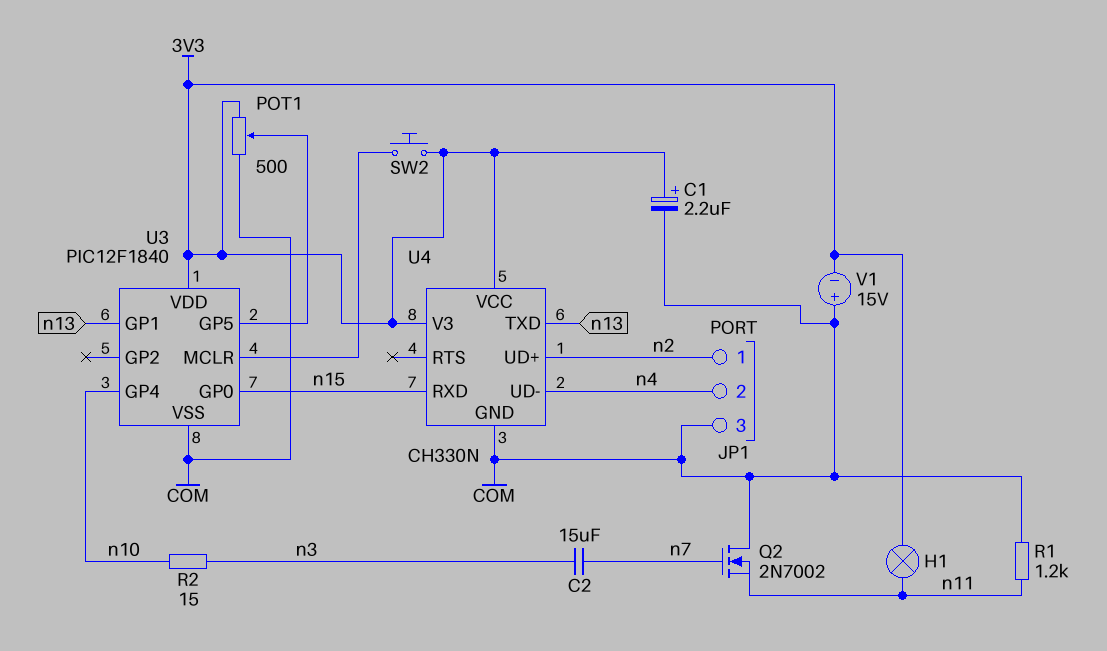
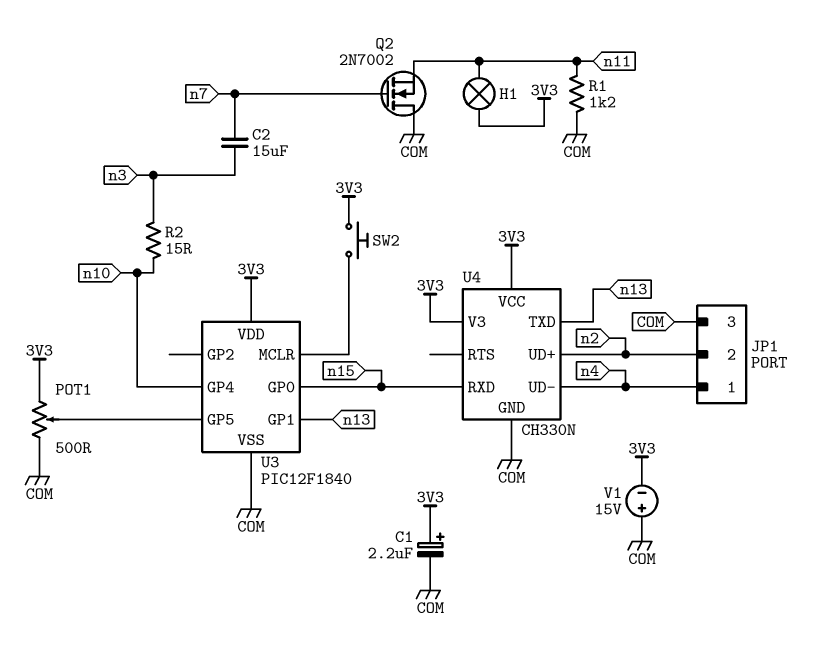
JP1 pin 1: n2 -> n4
JP1 pin 2: n4 -> n2

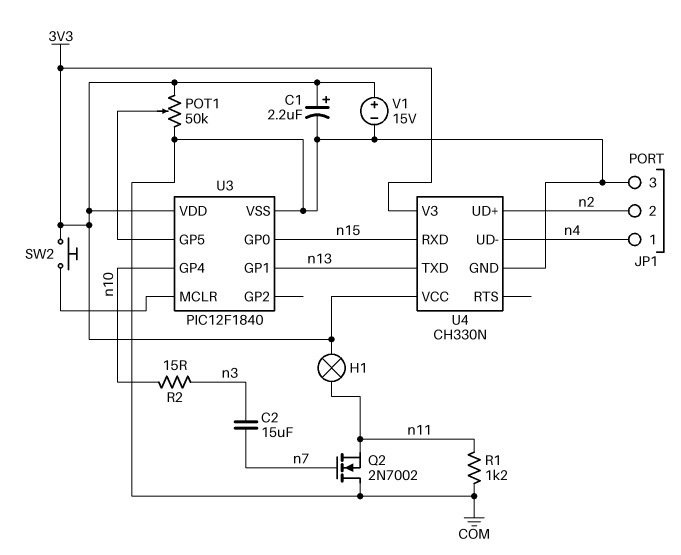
POT1: 500 (3V3, COM, wiper U3/GP5) -> 50k (3V3, COM, wiper U3/GP5)
V1: 15V (plus COM, minus 3V3) -> 15V (plus 3V3, minus COM)

